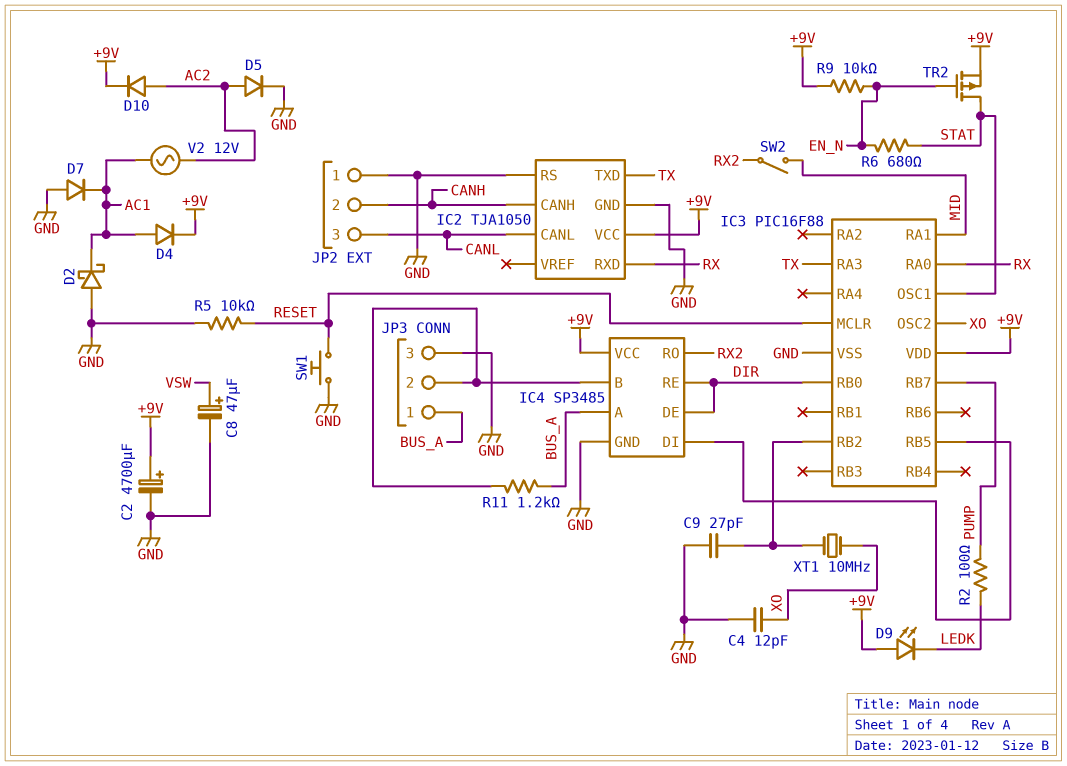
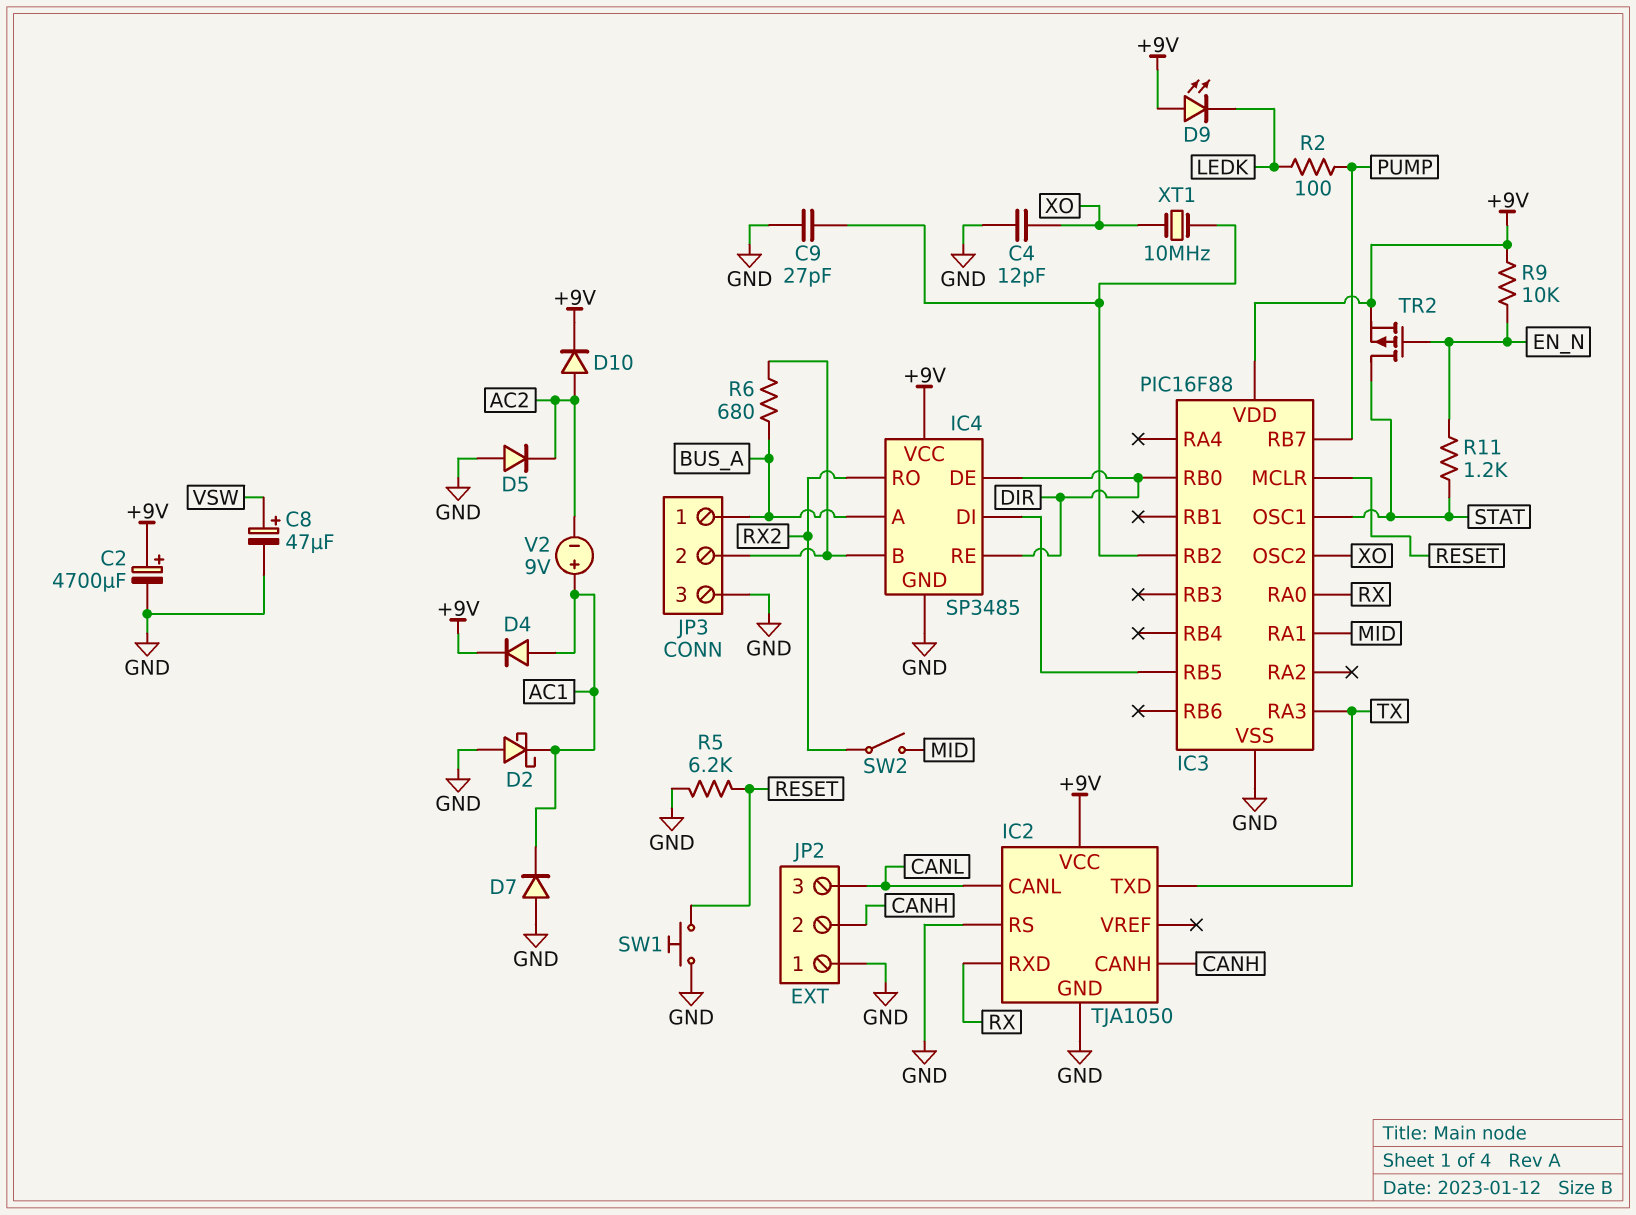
D5: diode (A AC2, K GND) -> diode (A GND, K AC2)
R5: 10k (GND, RESET) -> 6.2k (GND, RESET)
R6: 680 (EN_N, STAT) -> 680 (BUS_A, IC4/B)
R11: 1.2k (BUS_A, IC4/B) -> 1.2k (EN_N, STAT)
V2: AC 12V (AC1, AC2) -> 9V (plus AC1, minus AC2)

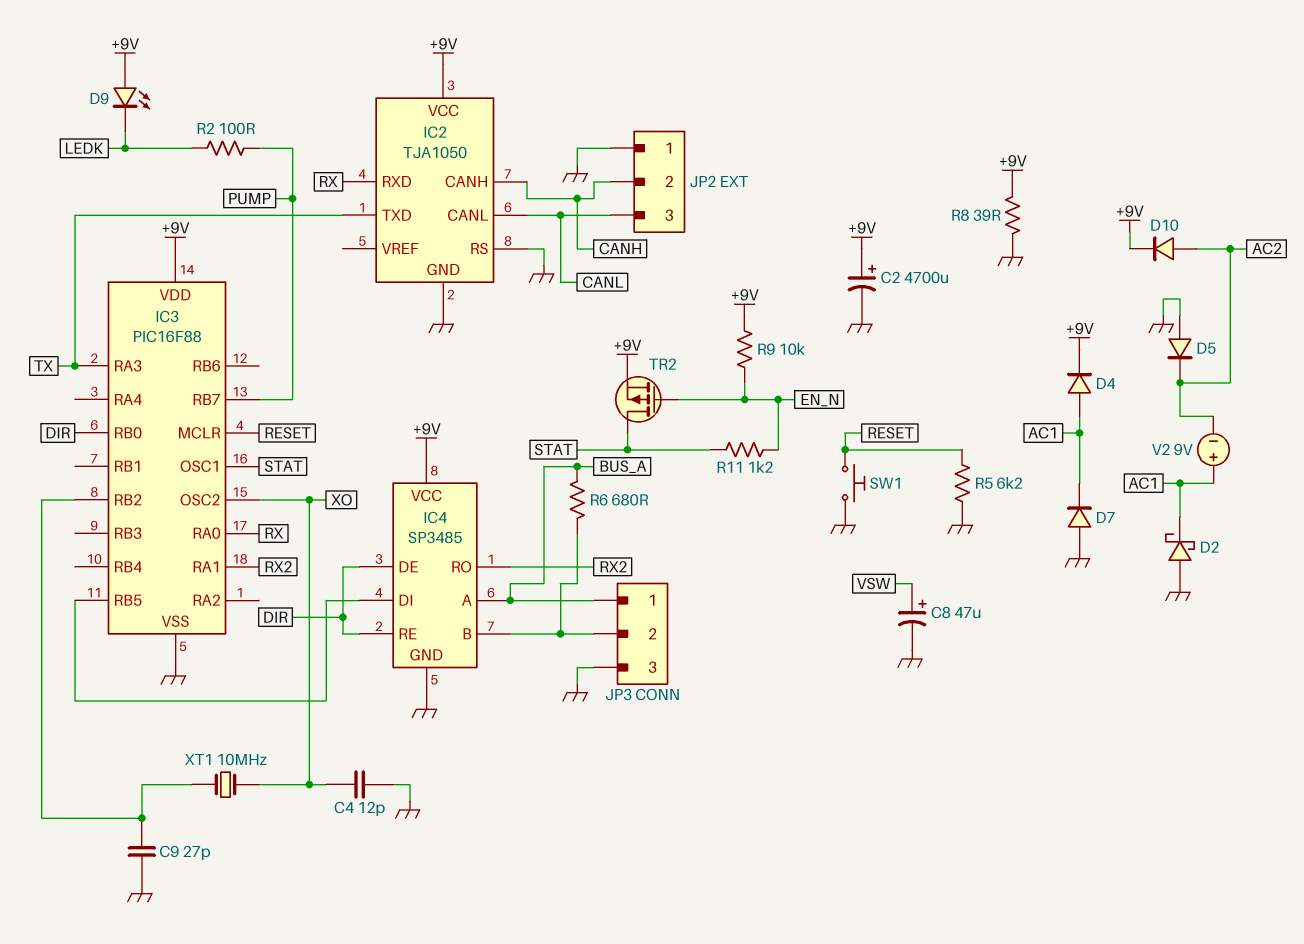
IC3 pin RA1: MID -> RX2
R8: none -> 39 (+9V, GND)
SW2: switch (MID, RX2) -> none

